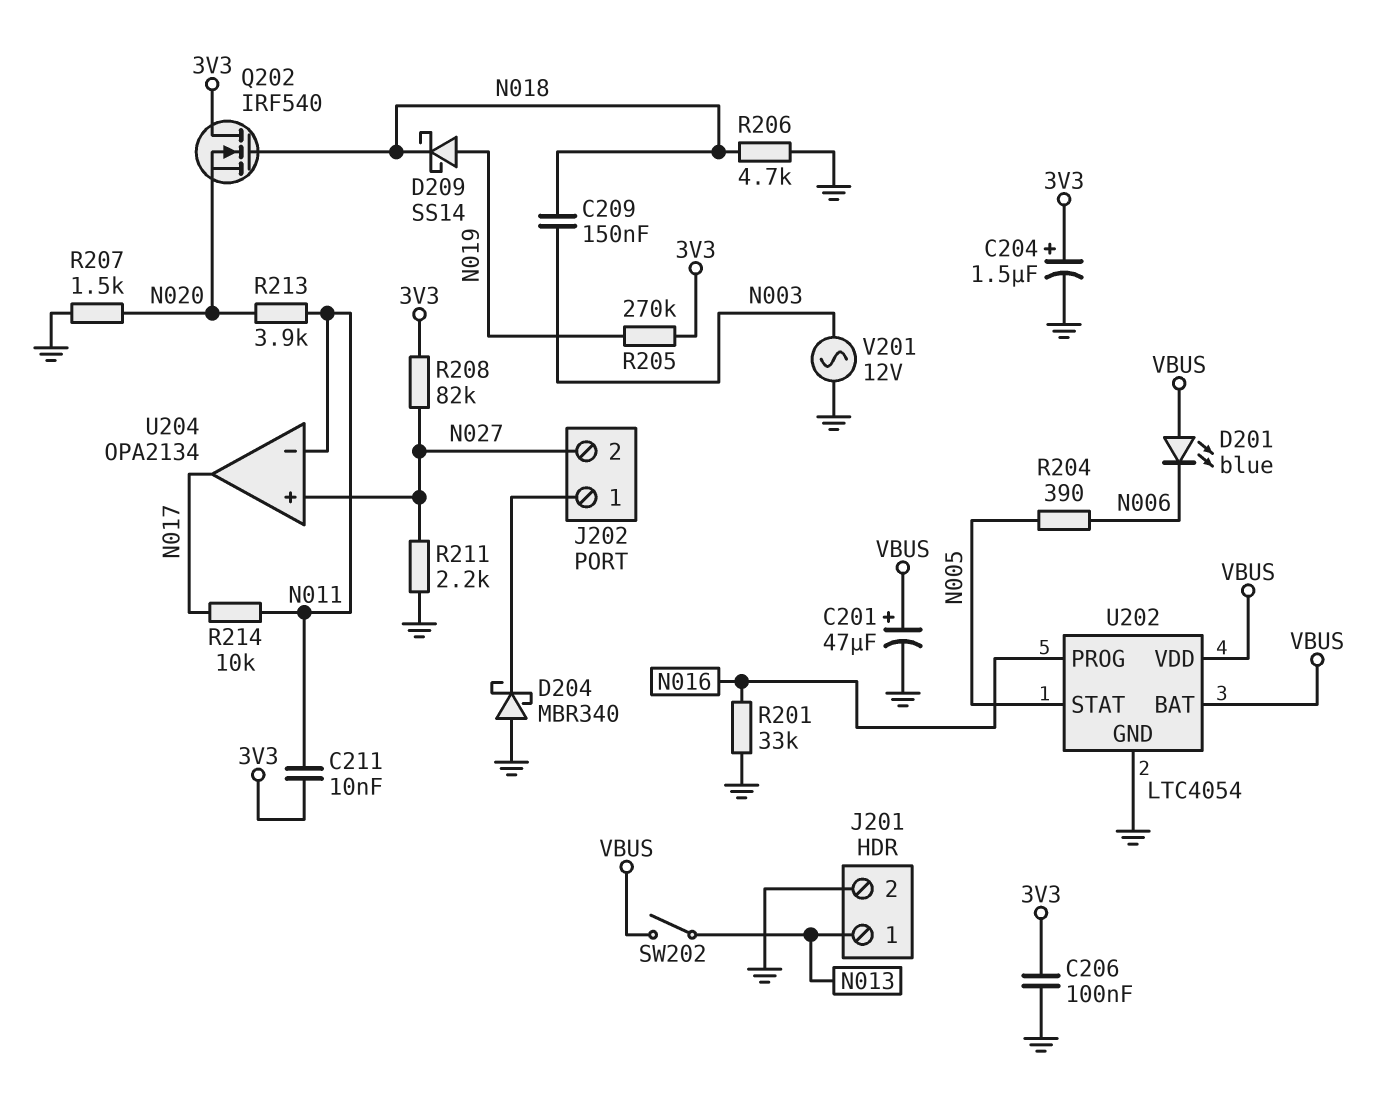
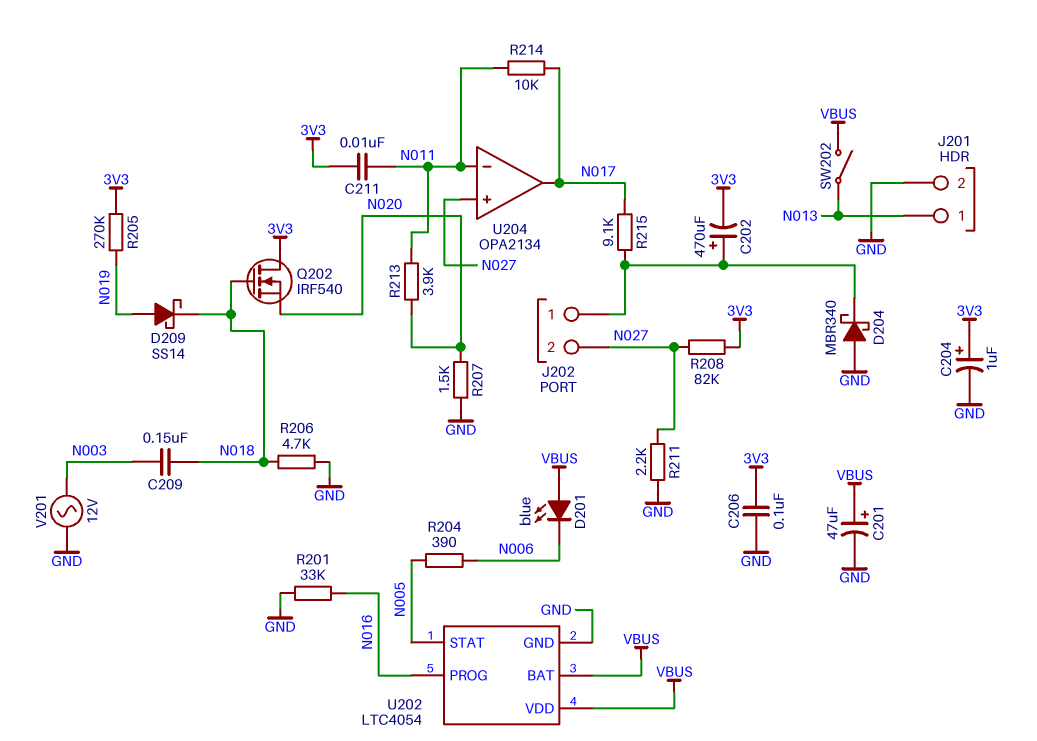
C202: none -> 470uF (plus J202/1, minus 3V3)
C204: 1.5uF (plus 3V3, minus GND) -> 1uF (plus 3V3, minus GND)
R215: none -> 9.1k (J202/1, N017)

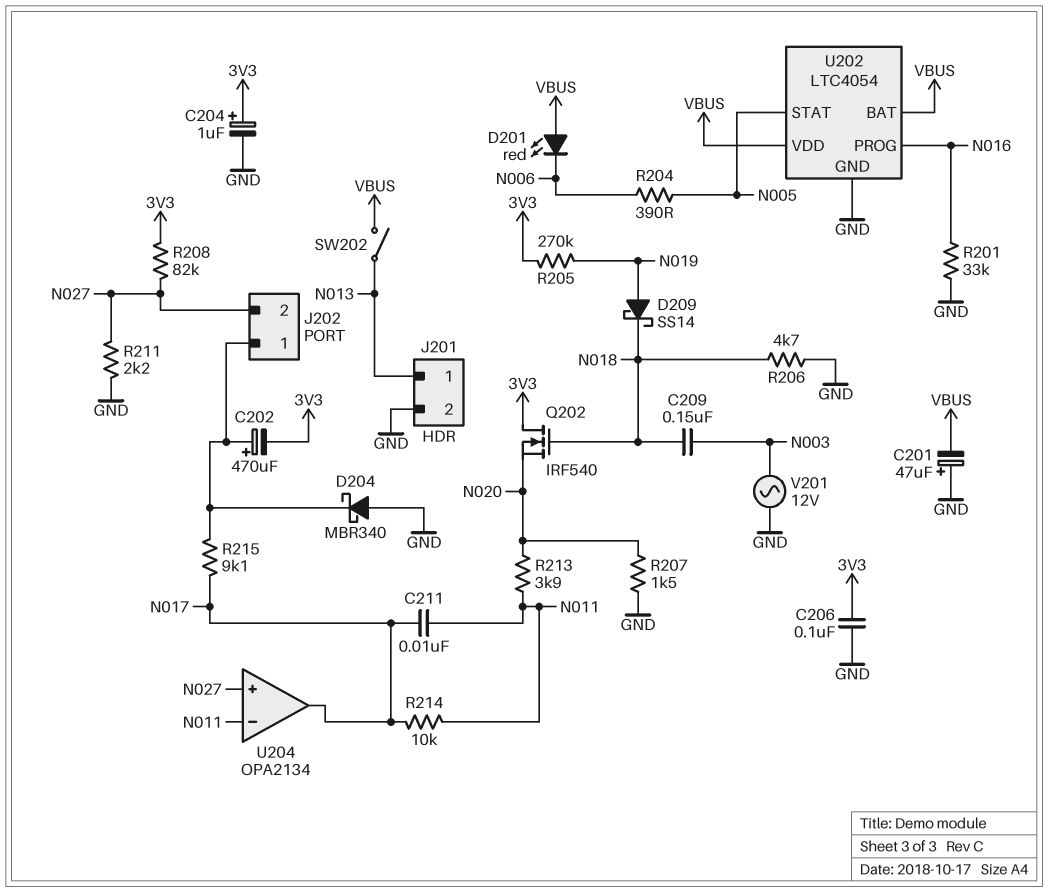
C201: 47uF (plus VBUS, minus GND) -> 47uF (plus GND, minus VBUS)
C211: 10nF (3V3, N011) -> 10nF (N011, N017)
D201: LED blue (A VBUS, K N006) -> LED red (A VBUS, K N006)

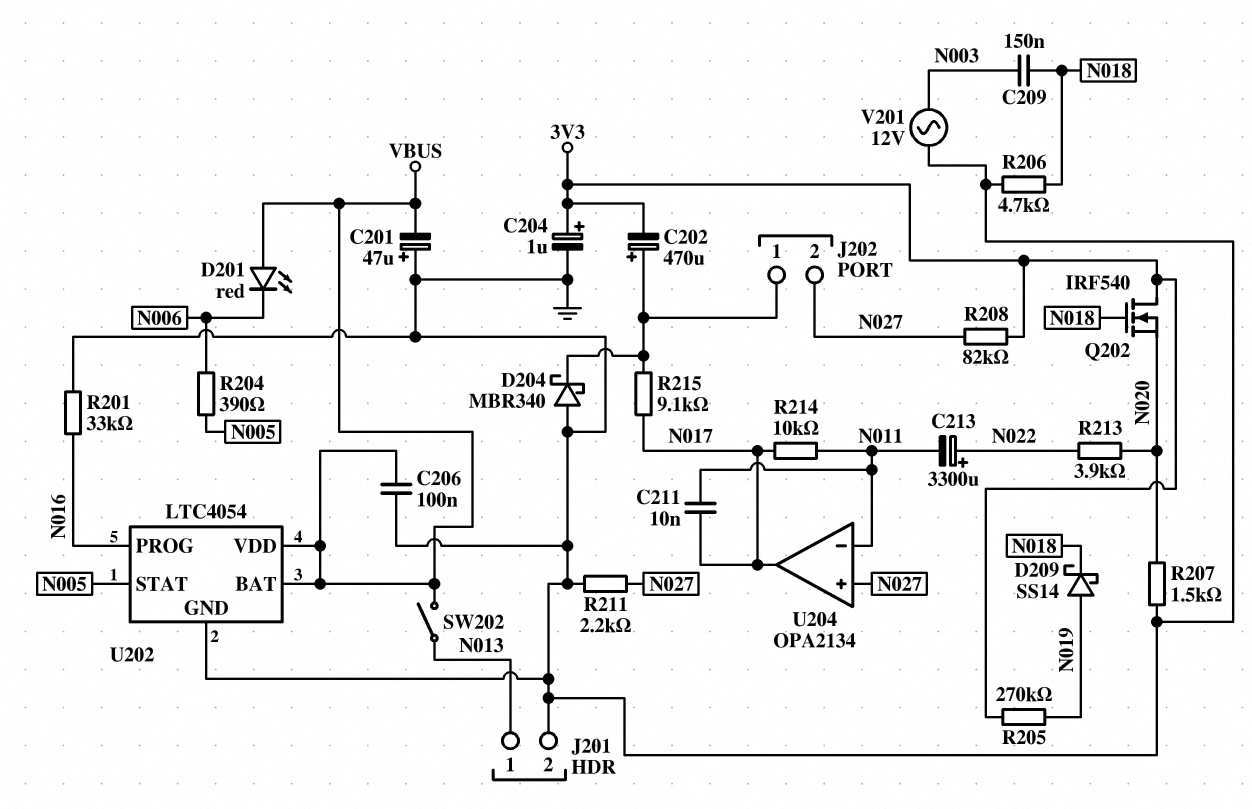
C206: 100nF (3V3, GND) -> 100nF (GND, VBUS)
C213: none -> 3300uF (plus N022, minus N011)
R213: 3.9k (N011, N020) -> 3.9k (N020, N022)

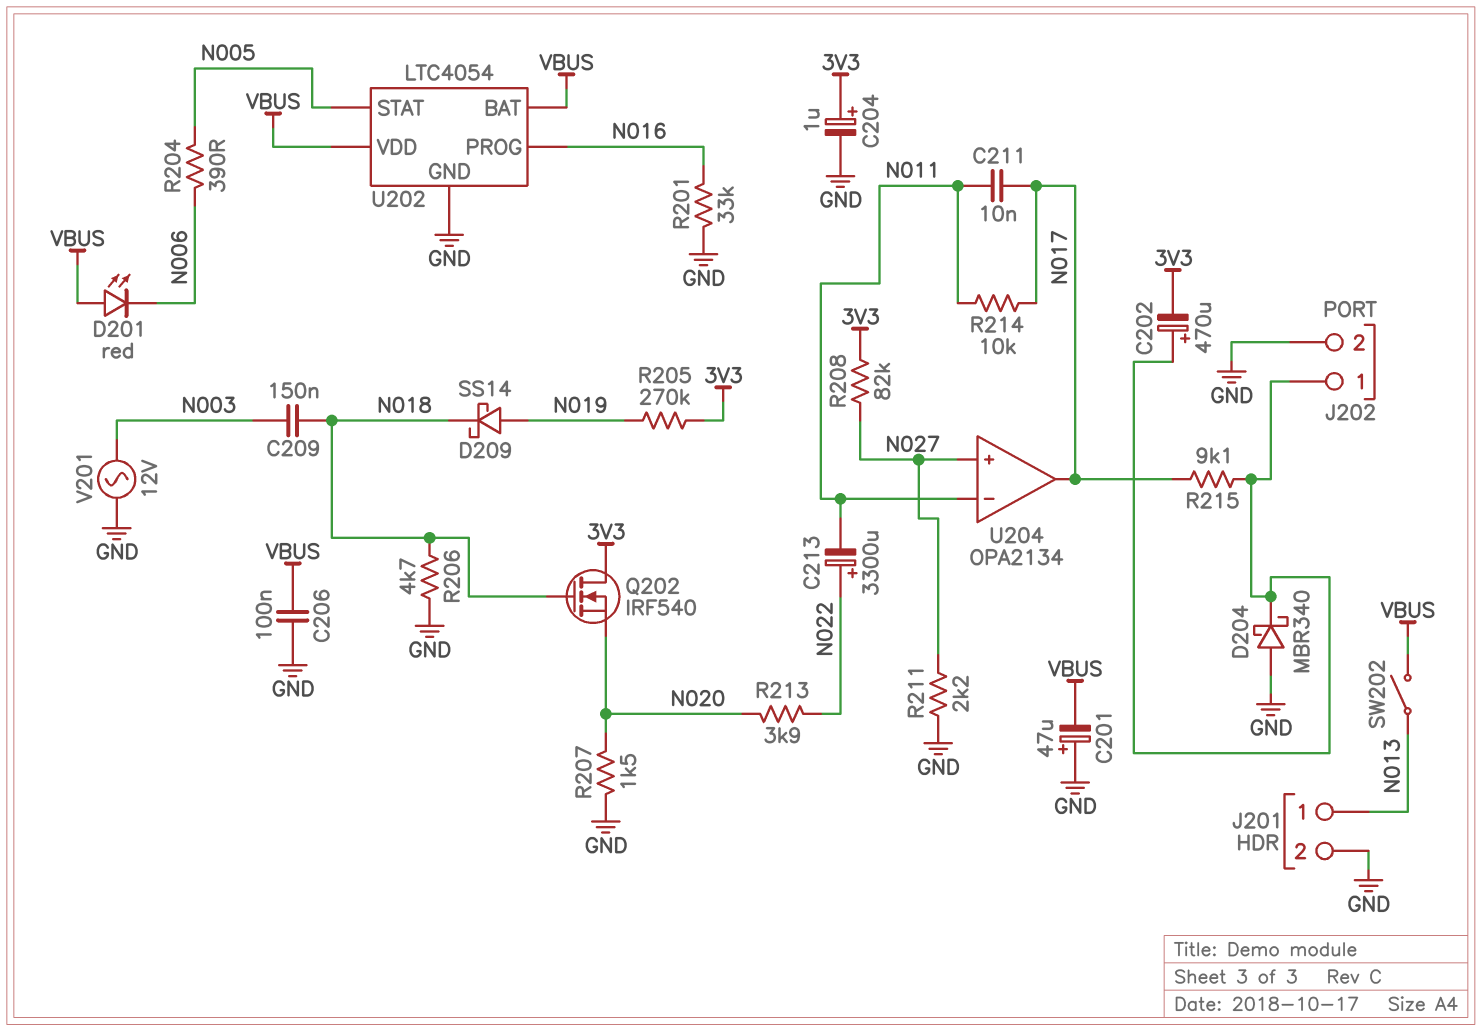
J202 pin 2: N027 -> GND

